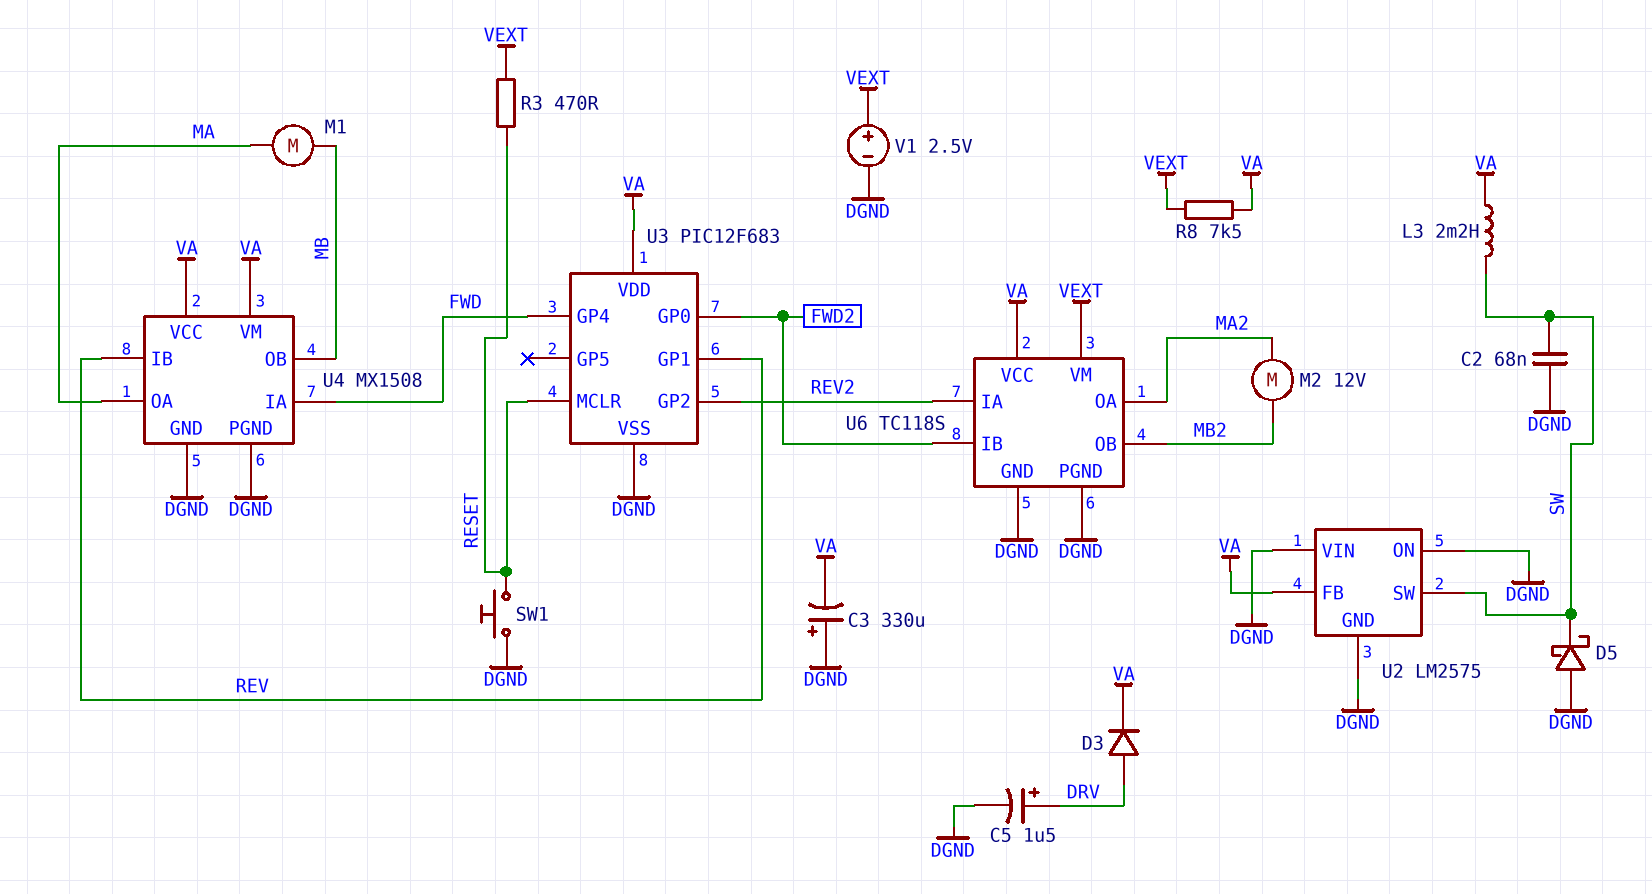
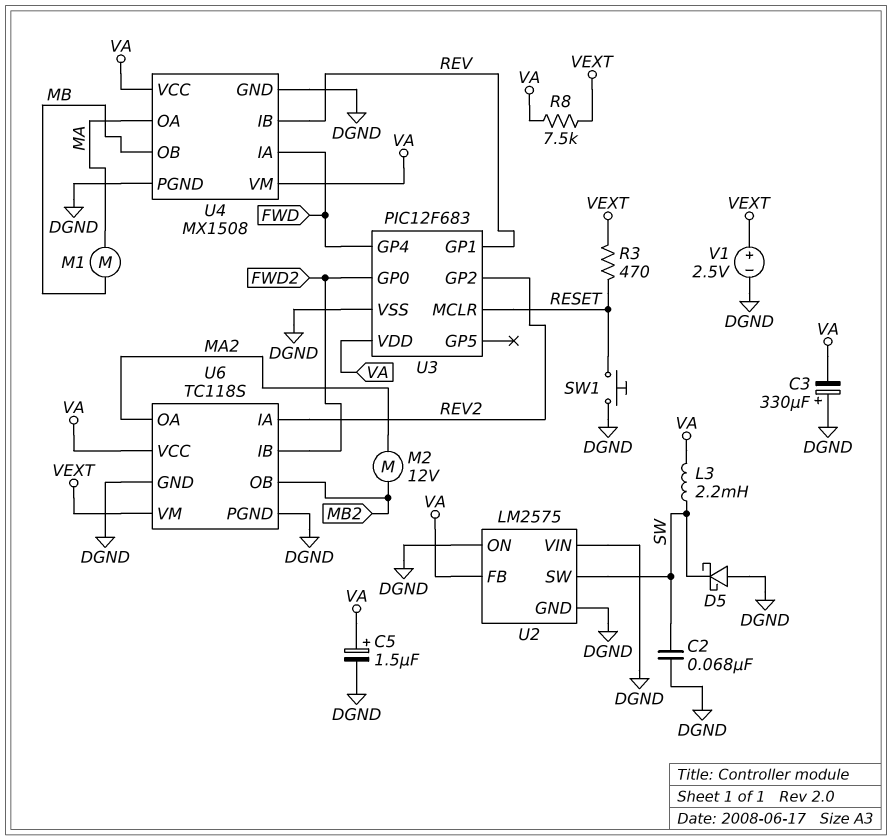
C5: 1.5uF (plus DRV, minus DGND) -> 1.5uF (plus VA, minus DGND)
D3: diode (A DRV, K VA) -> none

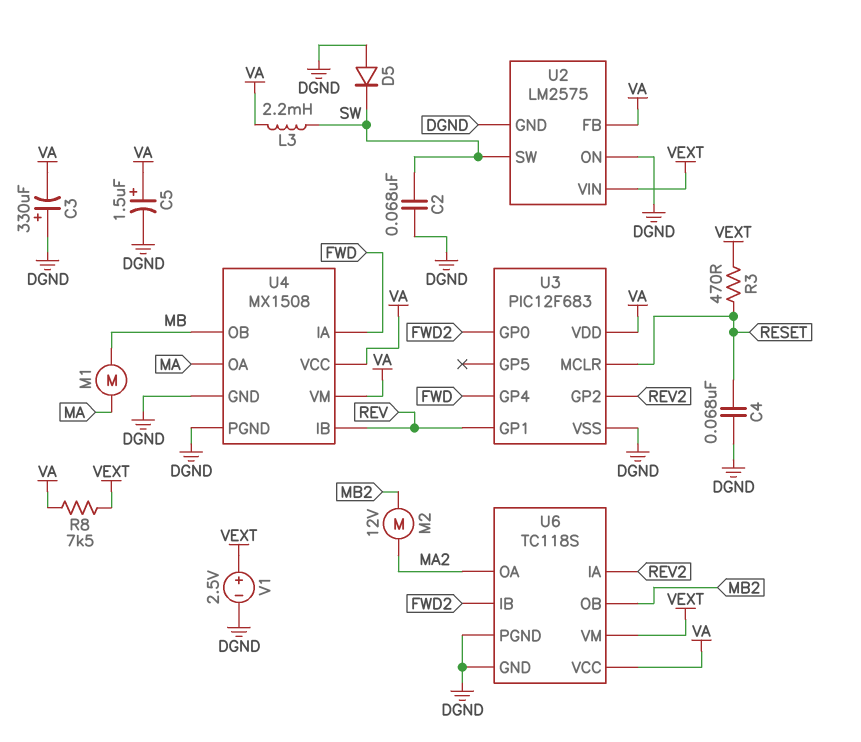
C4: none -> 68nF (DGND, RESET)
D5: schottky (A DGND, K SW) -> diode (A DGND, K SW)
SW1: button (DGND, RESET) -> none
U2 pin VIN: DGND -> VEXT

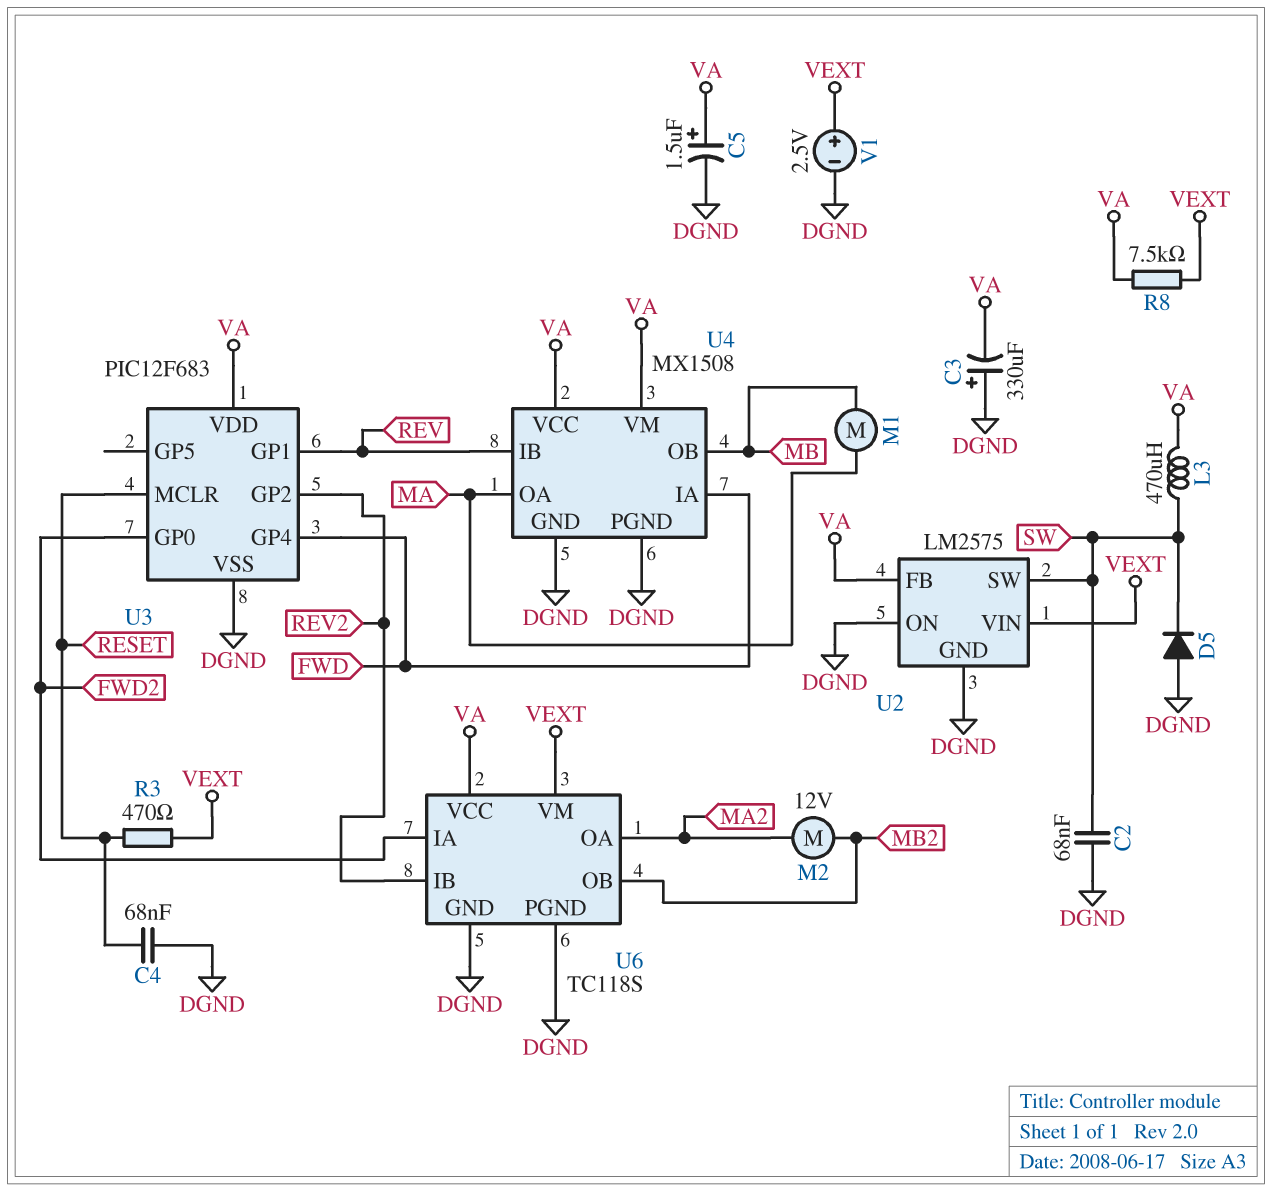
L3: 2.2mH (SW, VA) -> 470uH (SW, VA)
U6 pin IA: REV2 -> FWD2
U6 pin IB: FWD2 -> REV2

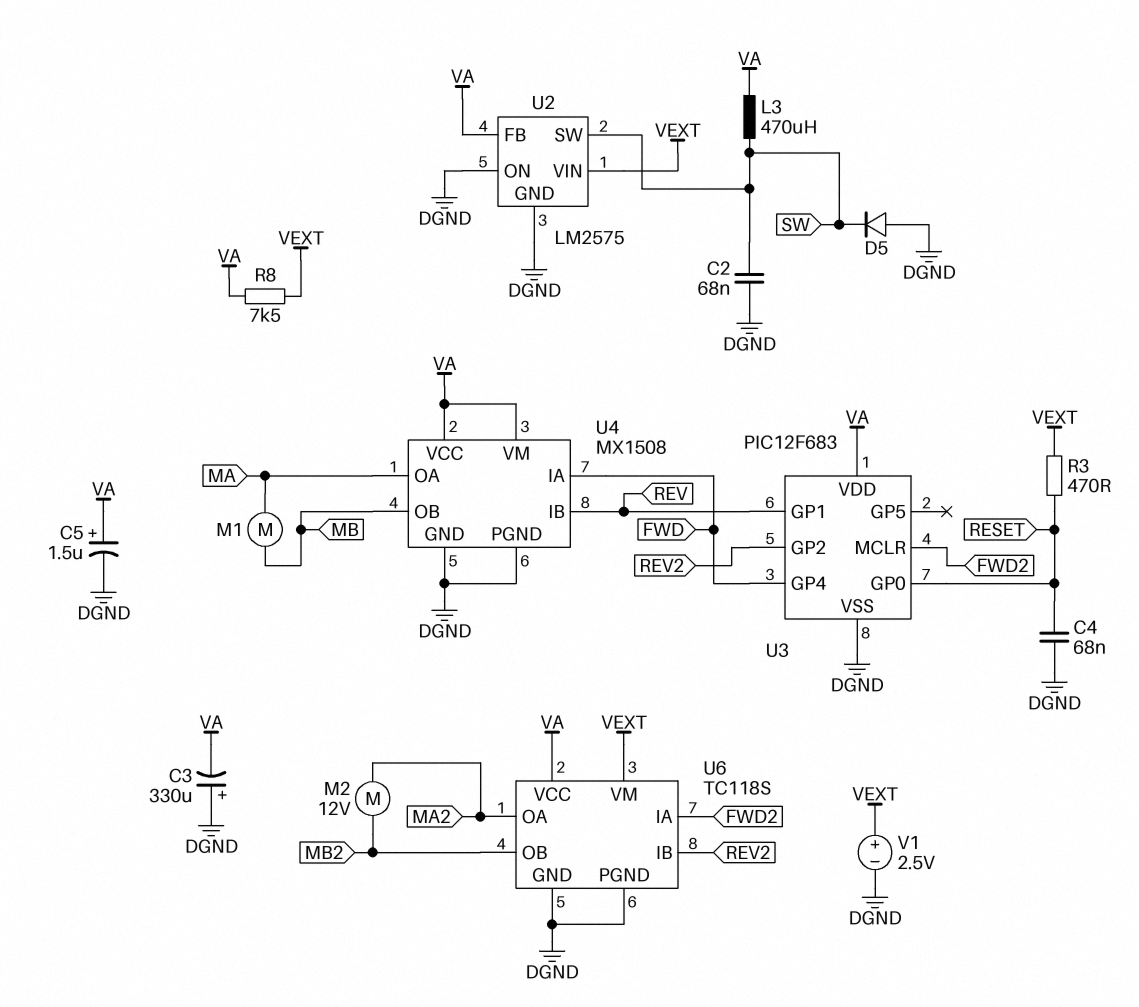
U3 pin GP0: FWD2 -> RESET
U3 pin MCLR: RESET -> FWD2

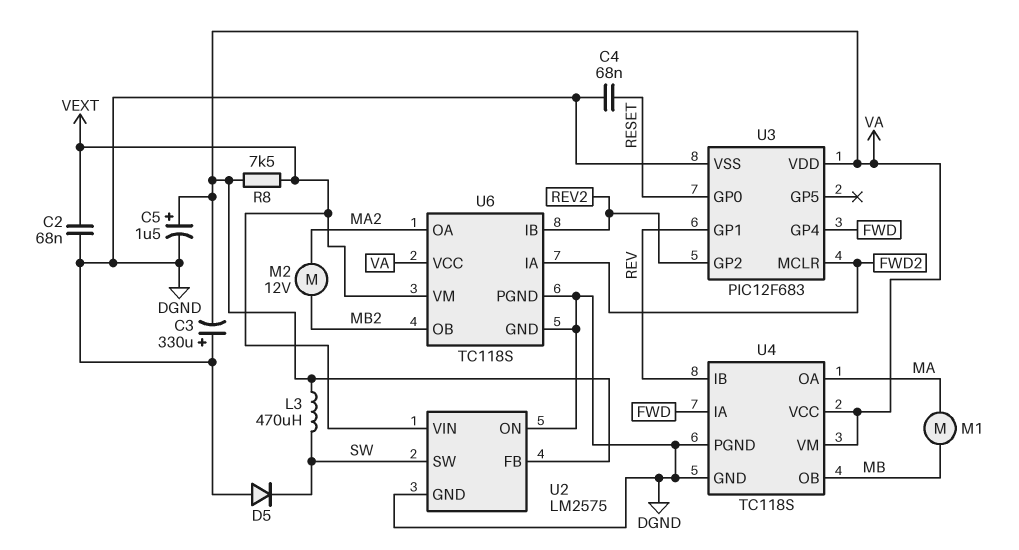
C2: 68nF (DGND, SW) -> 68nF (DGND, VEXT)
R3: 470 (RESET, VEXT) -> none
U4: MX1508 -> TC118S
V1: 2.5V (plus VEXT, minus DGND) -> none

